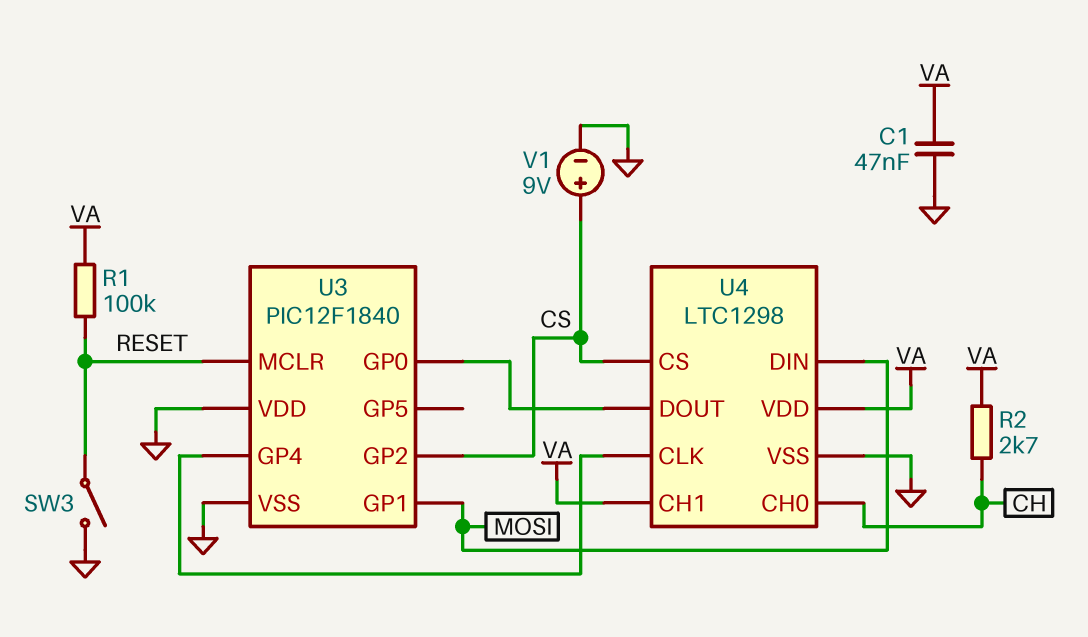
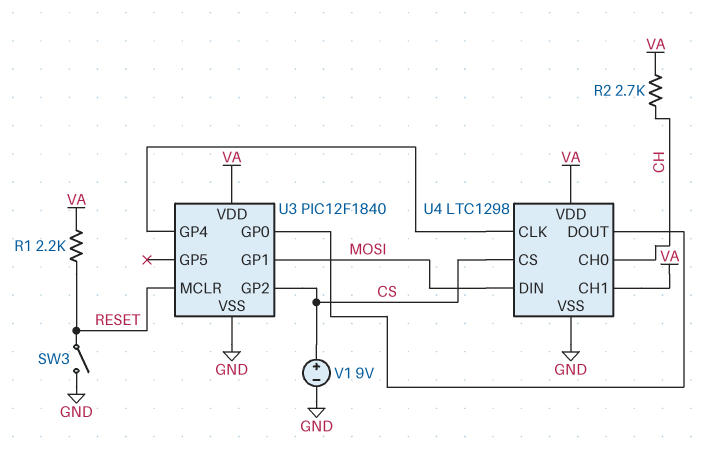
C1: 47nF (GND, VA) -> none
R1: 100k (RESET, VA) -> 2.2k (RESET, VA)
U3 pin VDD: GND -> VA

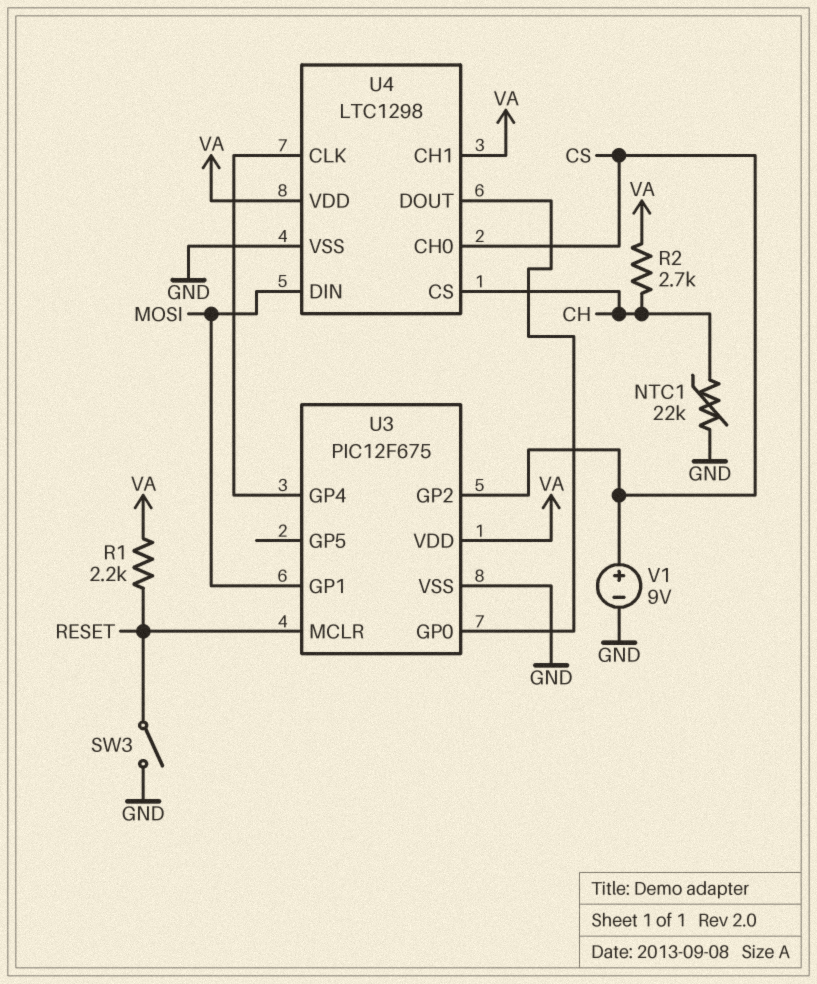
NTC1: none -> 22k (CH, GND)
U3: PIC12F1840 -> PIC12F675
U4 pin CH0: CH -> CS
U4 pin CS: CS -> CH

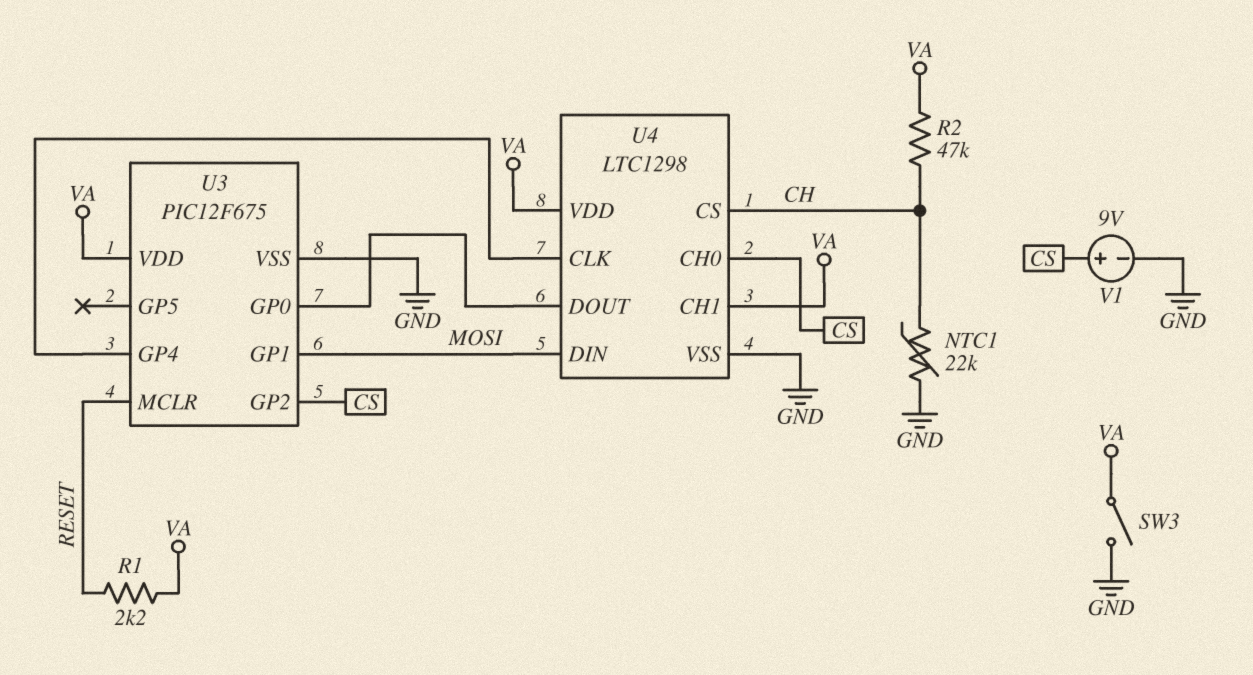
R2: 2.7k (CH, VA) -> 47k (CH, VA)
SW3: switch (GND, RESET) -> switch (GND, VA)

